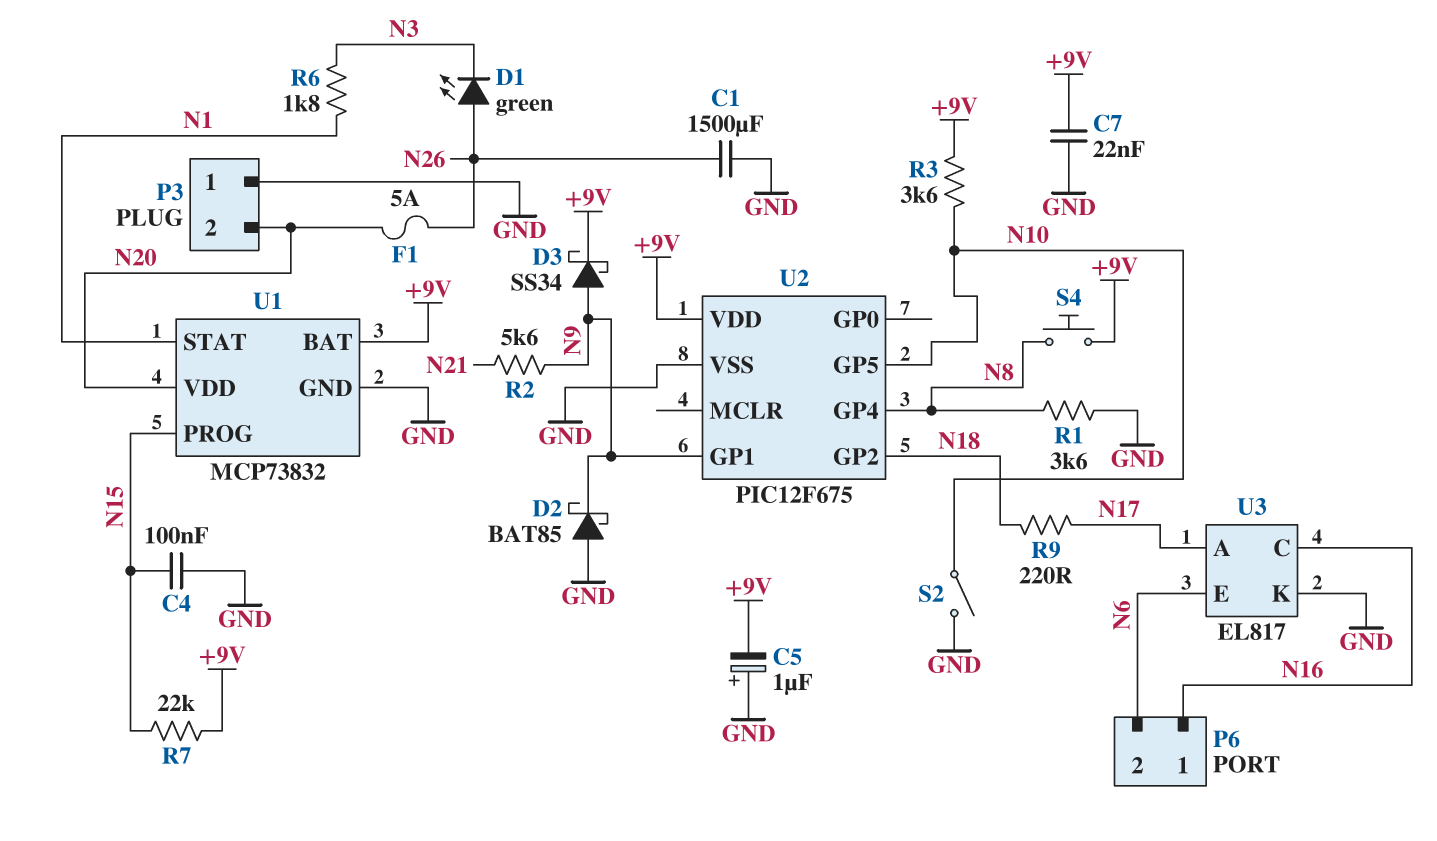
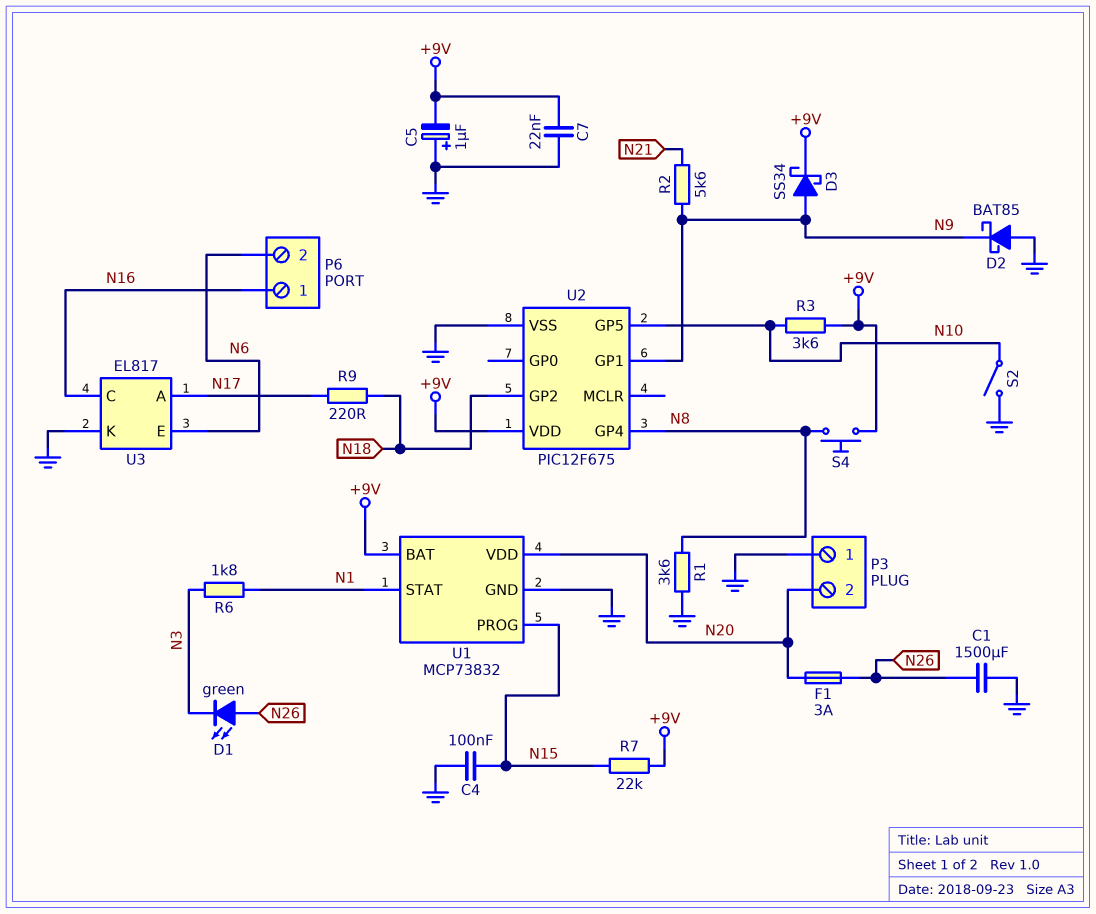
F1: 5A (N20, N26) -> 3A (N20, N26)

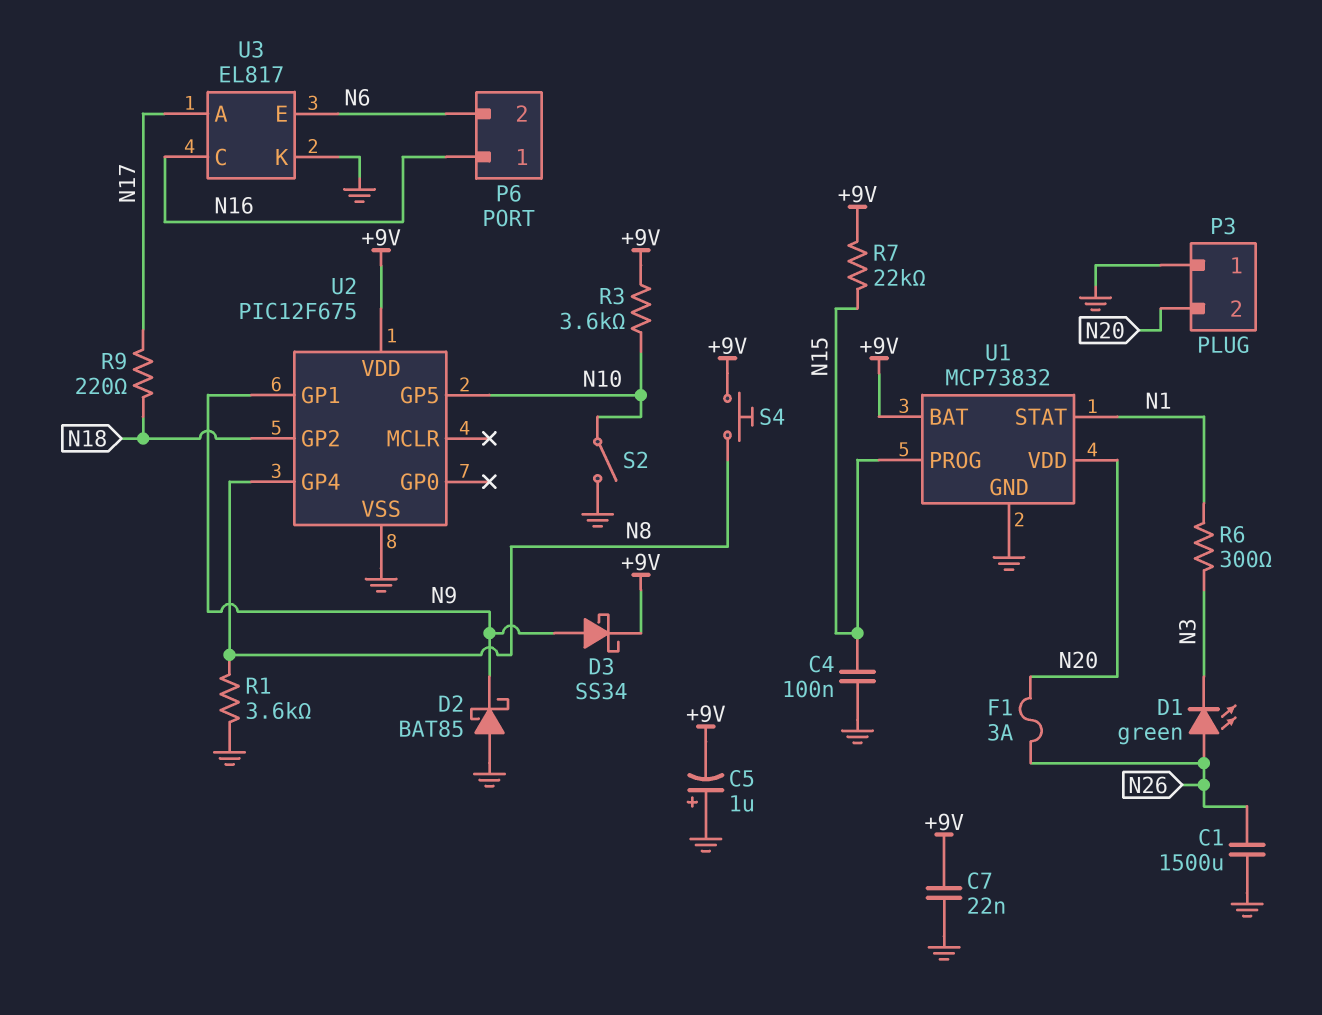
R2: 5.6k (N9, N21) -> none
R6: 1.8k (N1, N3) -> 300 (N1, N3)

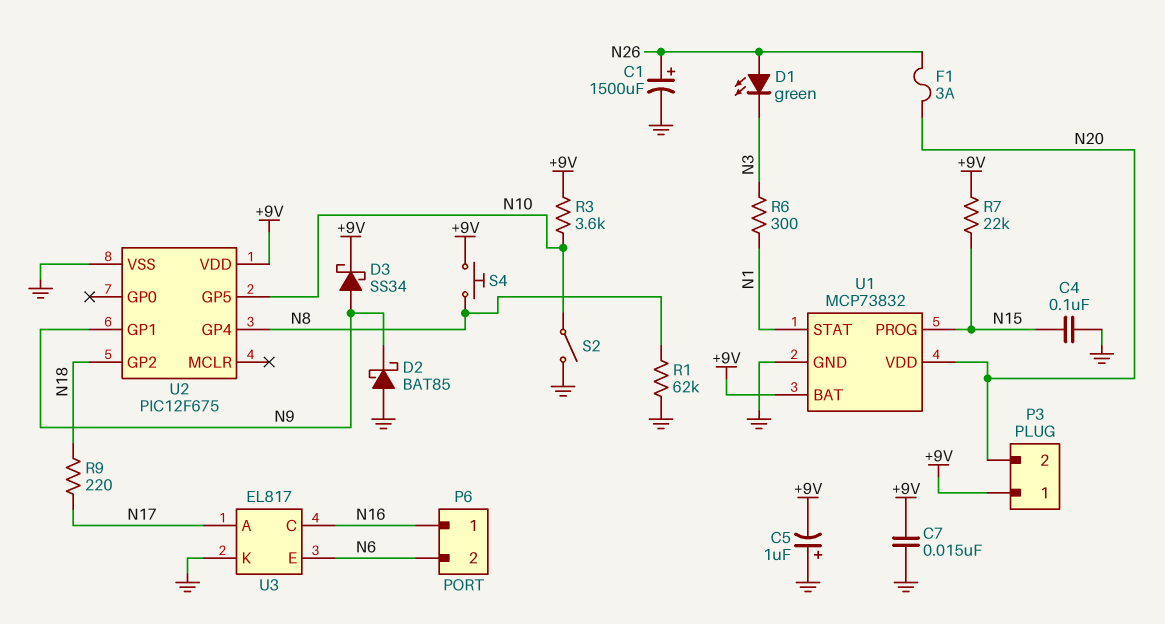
C1: 1500uF (GND, N26) -> 1500uF (plus N26, minus GND)
C7: 22nF (+9V, GND) -> 15nF (+9V, GND)
P3 pin 1: GND -> +9V
R1: 3.6k (GND, N8) -> 62k (GND, N8)

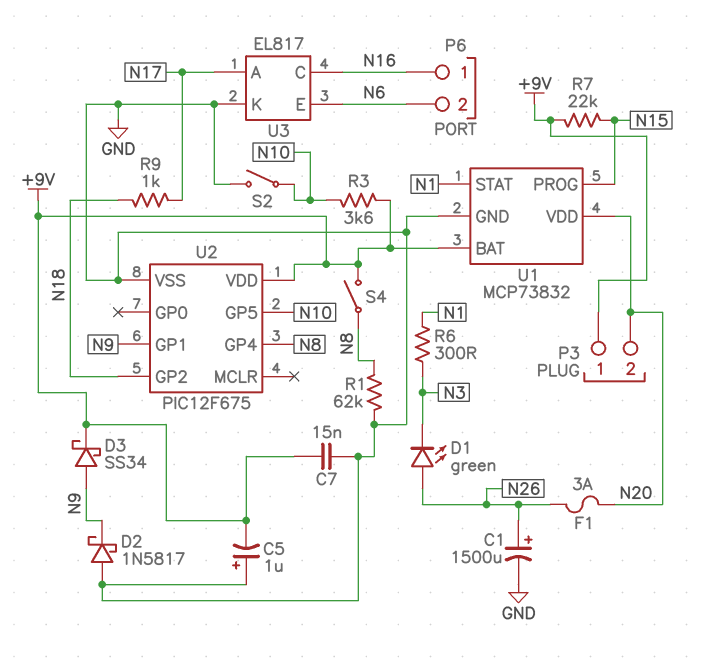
C4: 100nF (GND, N15) -> none
D2: schottky BAT85 (A GND, K N9) -> schottky 1N5817 (A GND, K N9)
R9: 220 (N17, N18) -> 1k (N17, N18)
S4: button (+9V, N8) -> switch (+9V, N8)

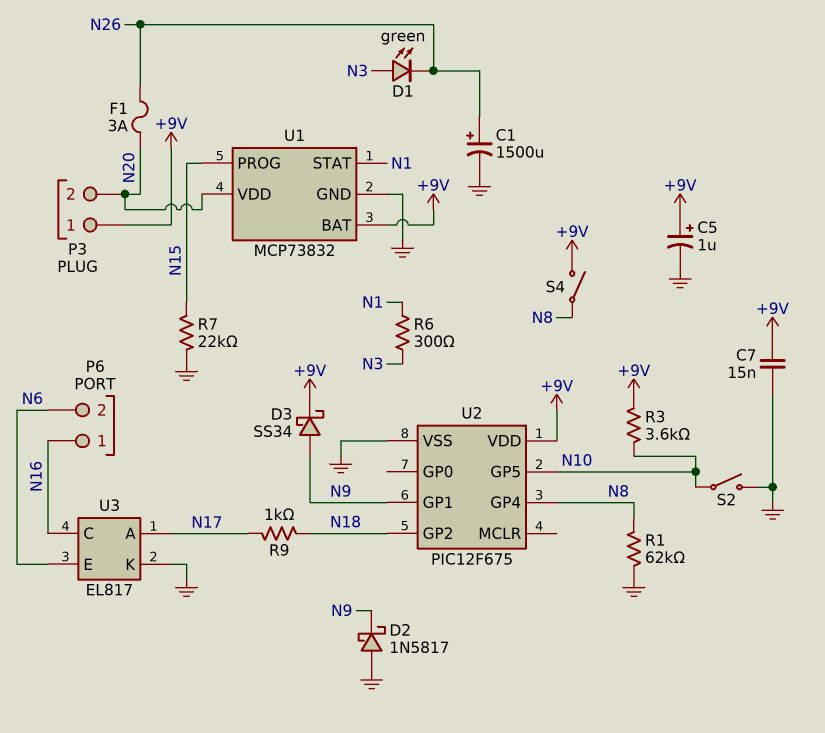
C5: 1uF (plus GND, minus +9V) -> 1uF (plus +9V, minus GND)
D1: LED green (A N26, K N3) -> LED green (A N3, K N26)
R7: 22k (+9V, N15) -> 22k (GND, N15)

